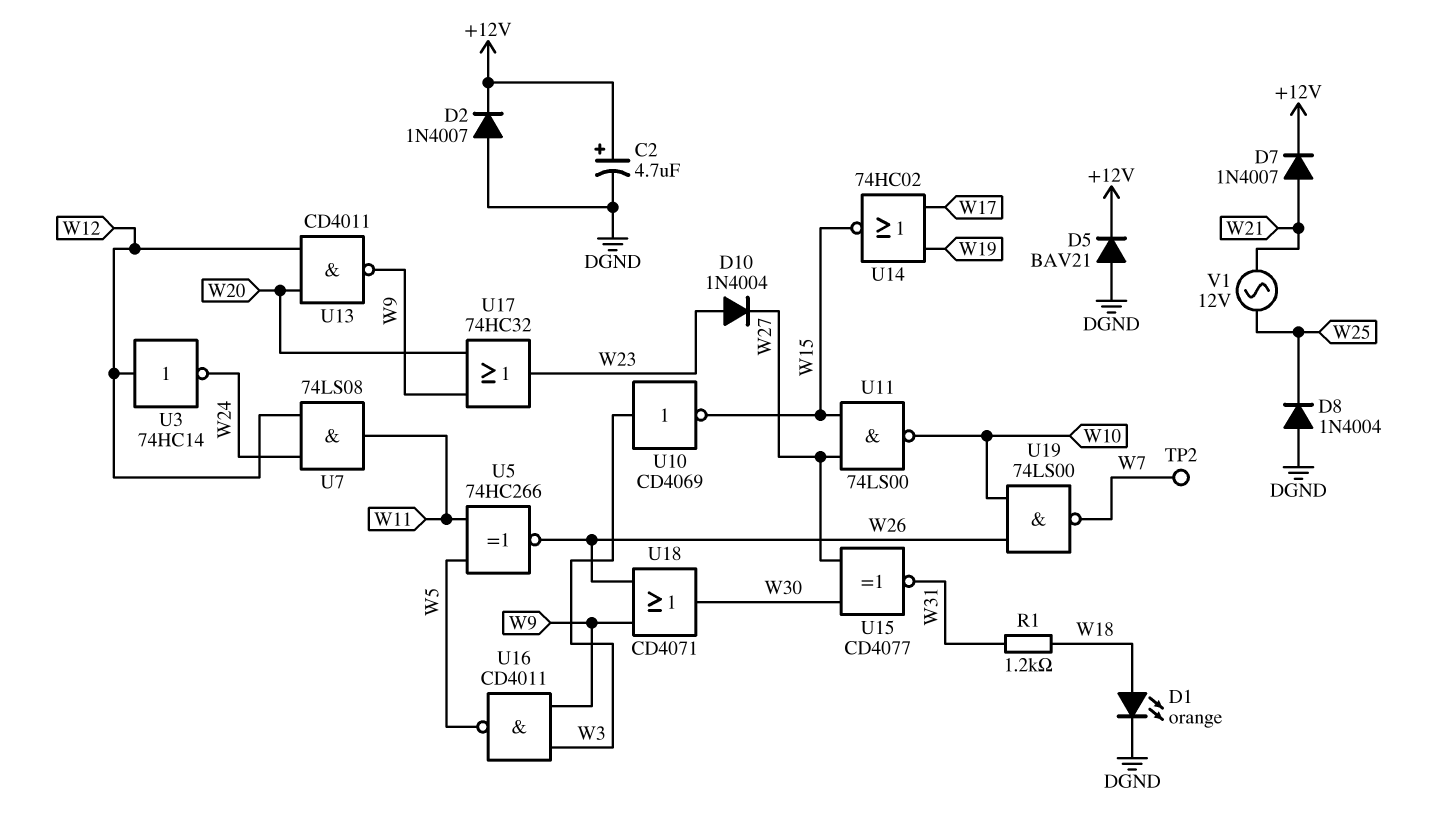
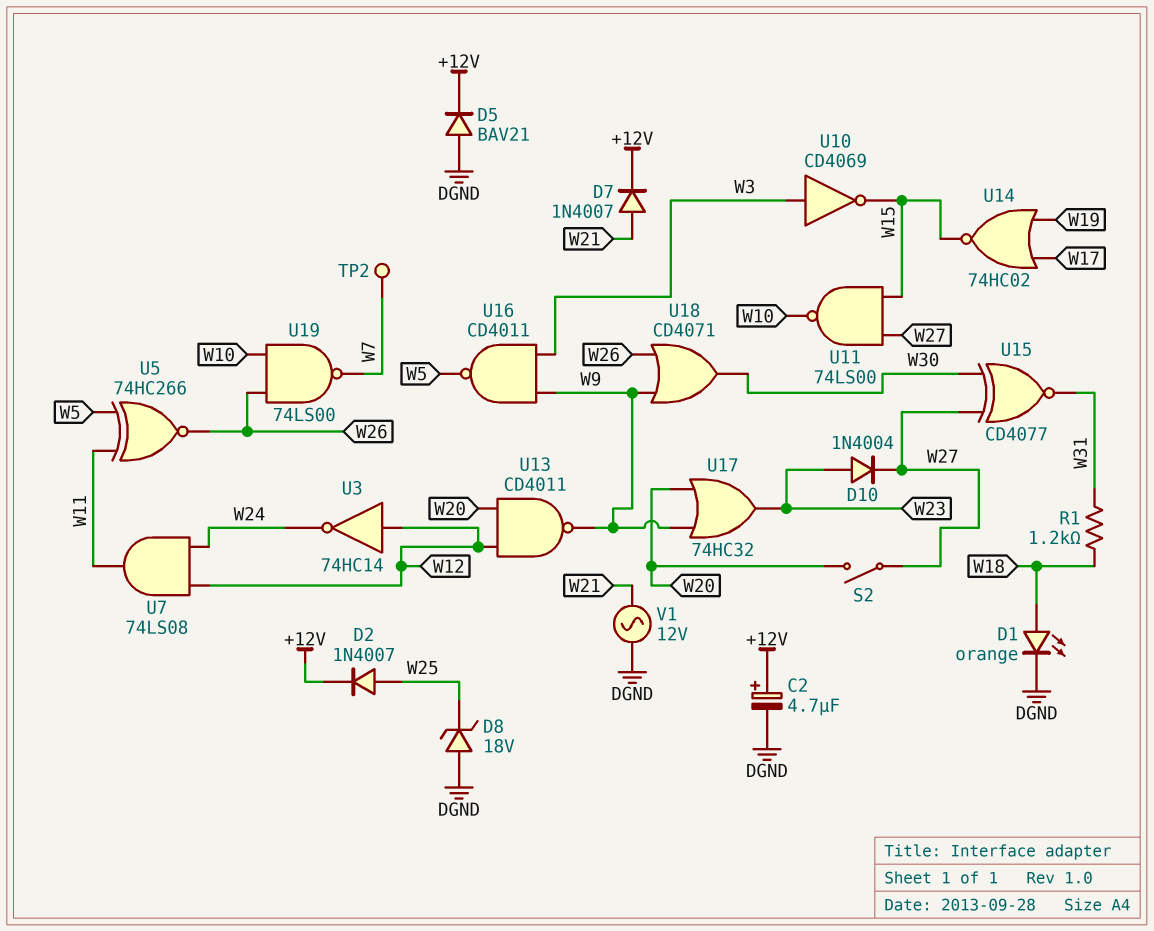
D2: diode 1N4007 (A DGND, K +12V) -> diode 1N4007 (A W25, K +12V)
D8: diode 1N4004 (A DGND, K W25) -> zener 18V (A DGND, K W25)
S2: none -> switch (W20, W27)
V1: AC 12V (W21, W25) -> AC 12V (DGND, W21)

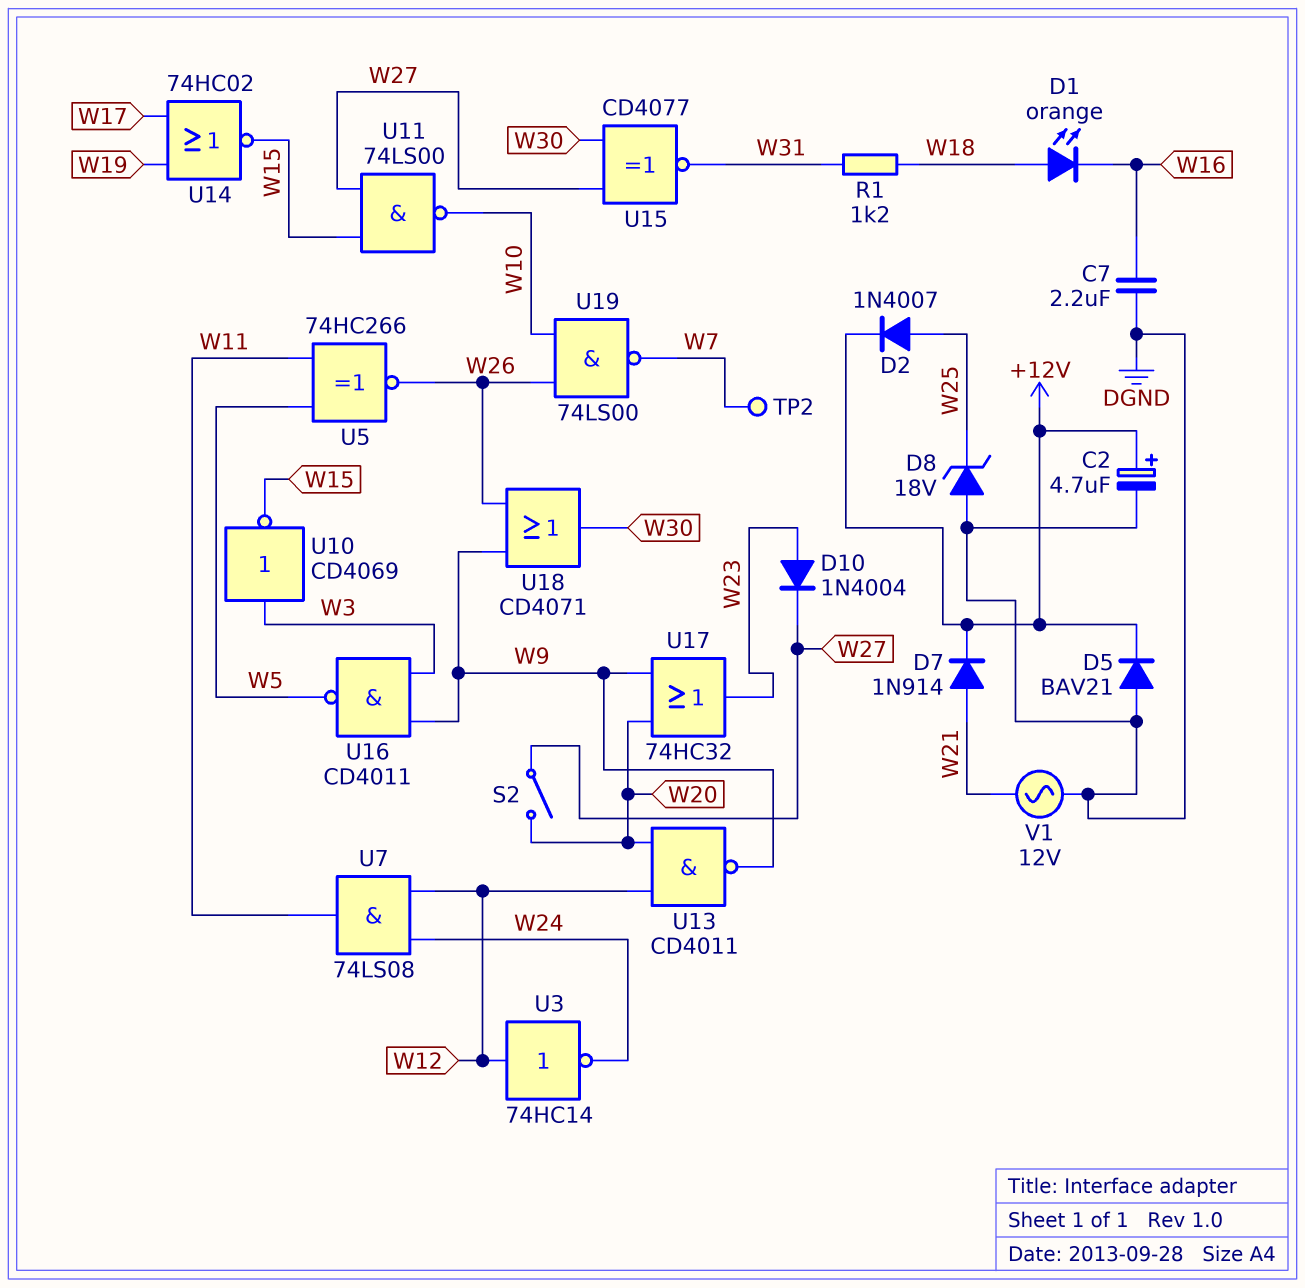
C7: none -> 2.2uF (DGND, W16)
D1: LED orange (A W18, K DGND) -> LED orange (A W18, K W16)
D7: diode 1N4007 (A W21, K +12V) -> diode 1N914 (A W21, K +12V)

